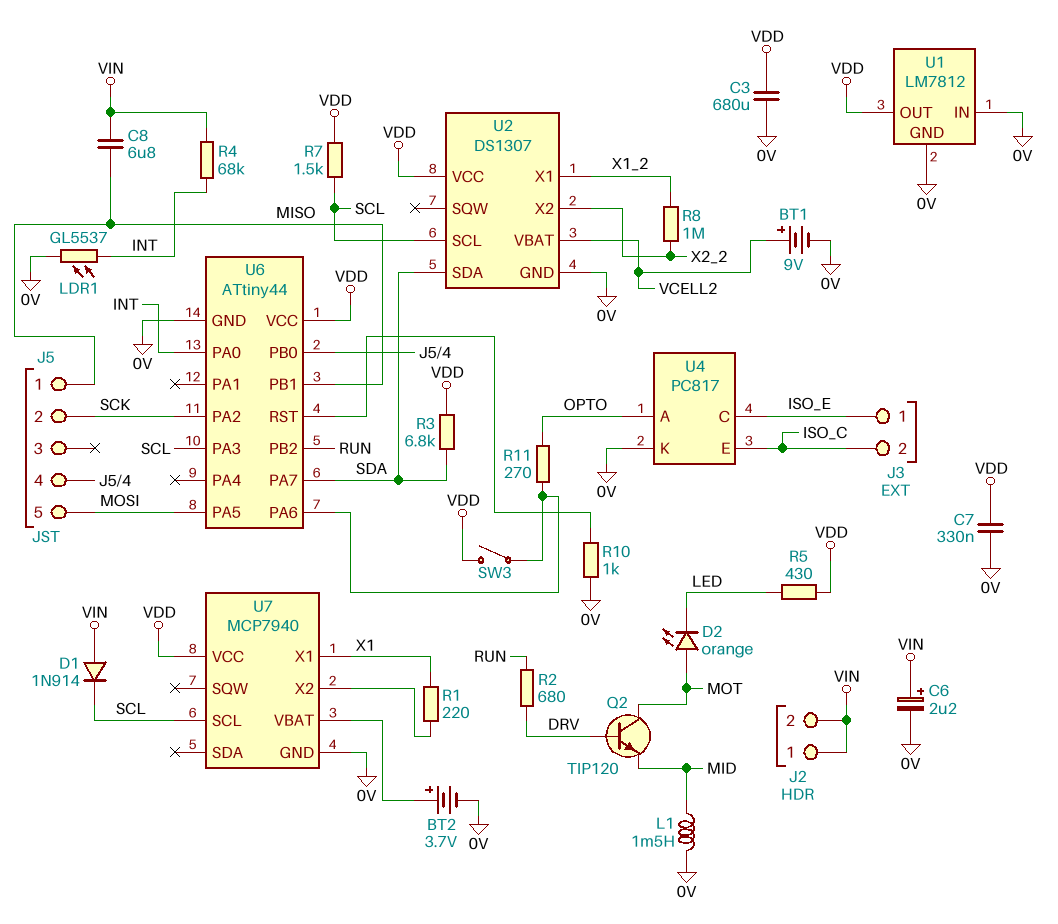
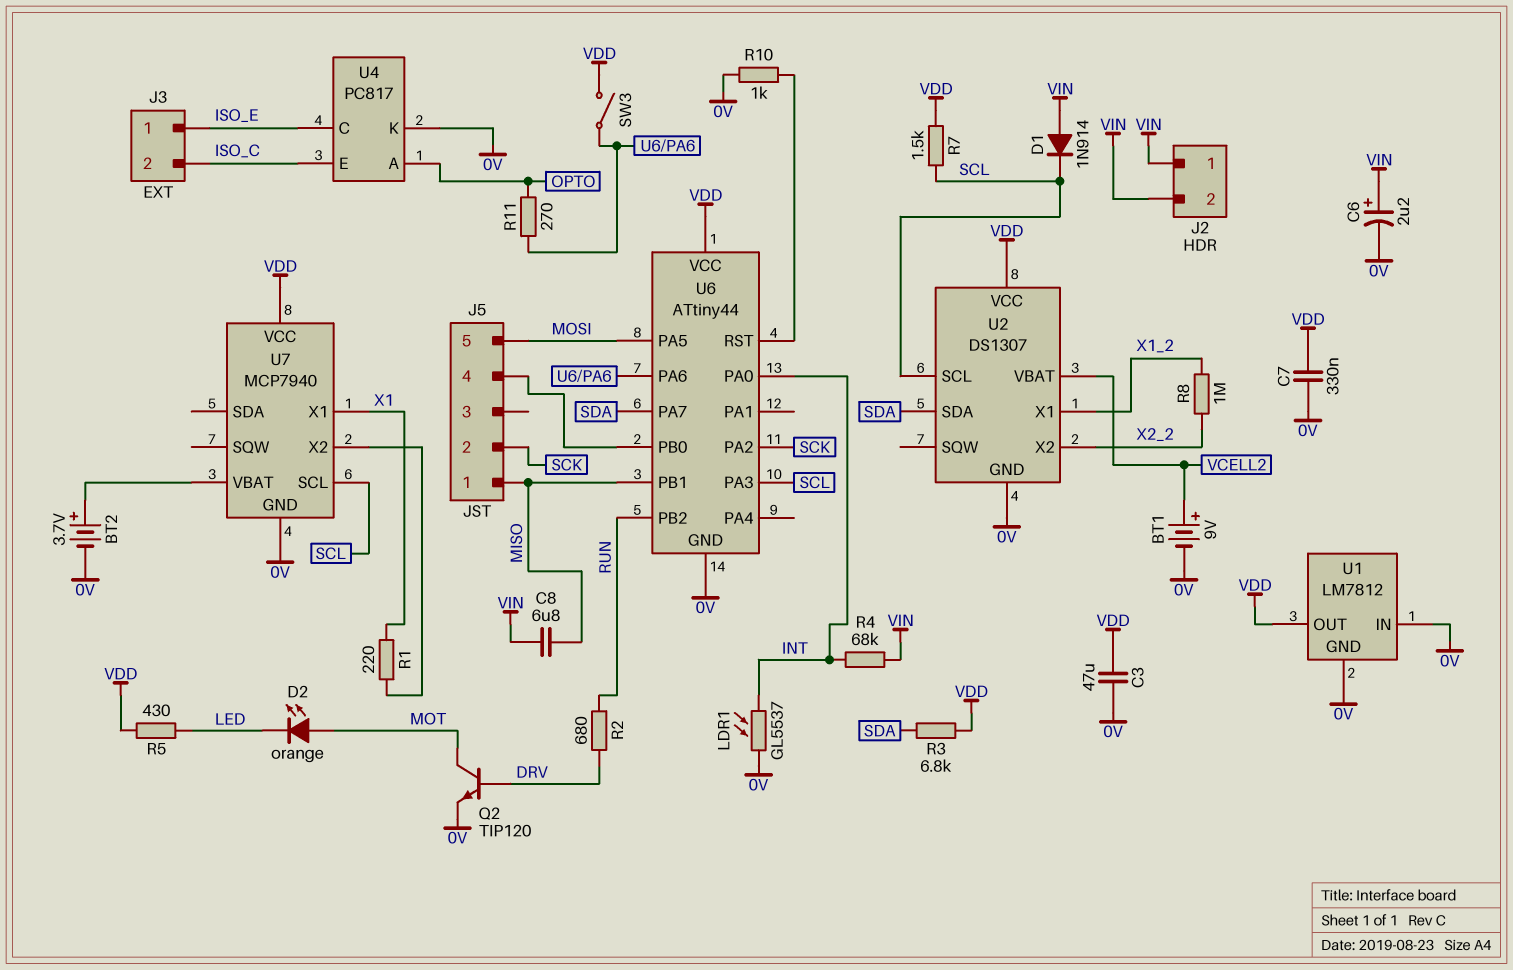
C3: 680uF (0V, VDD) -> 47uF (0V, VDD)
L1: 1.5mH (0V, MID) -> none
Q2: NPN TIP120 (B DRV, C MOT, E MID) -> NPN TIP120 (B DRV, C MOT, E 0V)

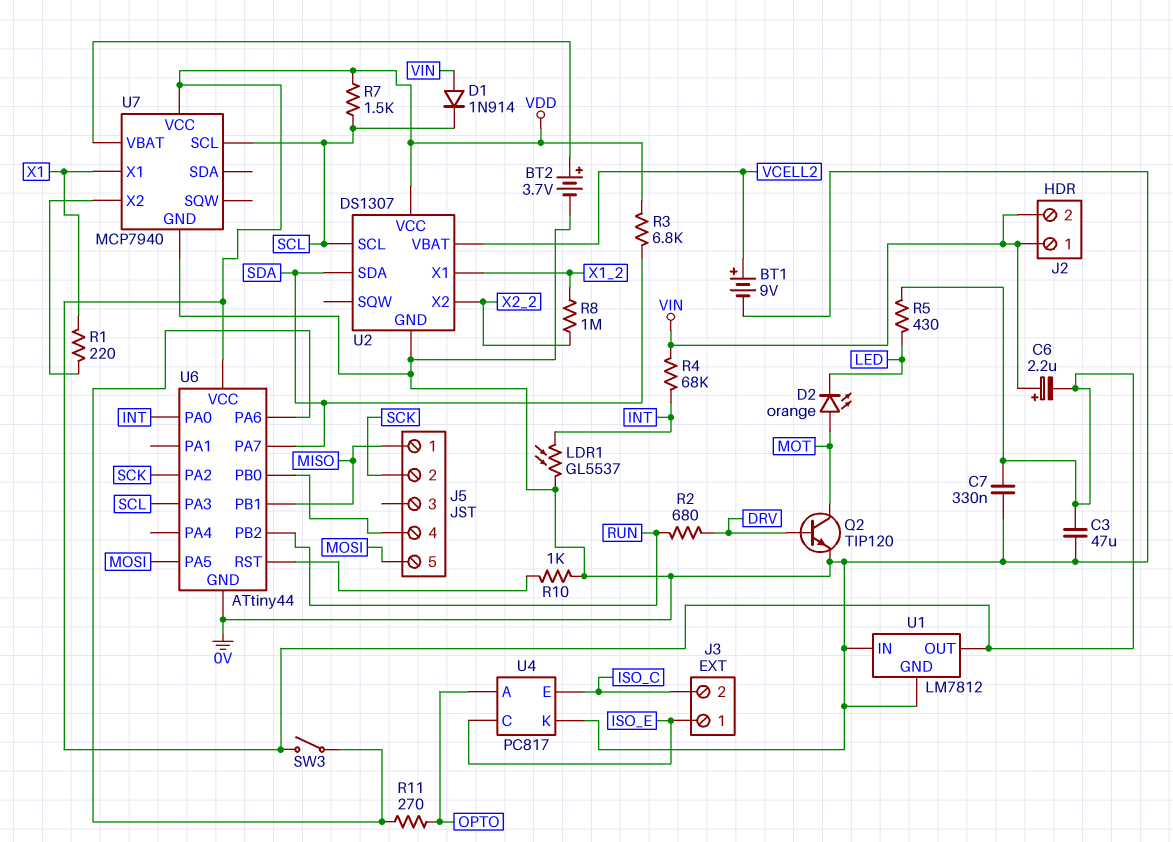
C6: 2.2uF (plus VIN, minus 0V) -> 2.2uF (plus VIN, minus VDD)
C8: 6.8uF (MISO, VIN) -> none

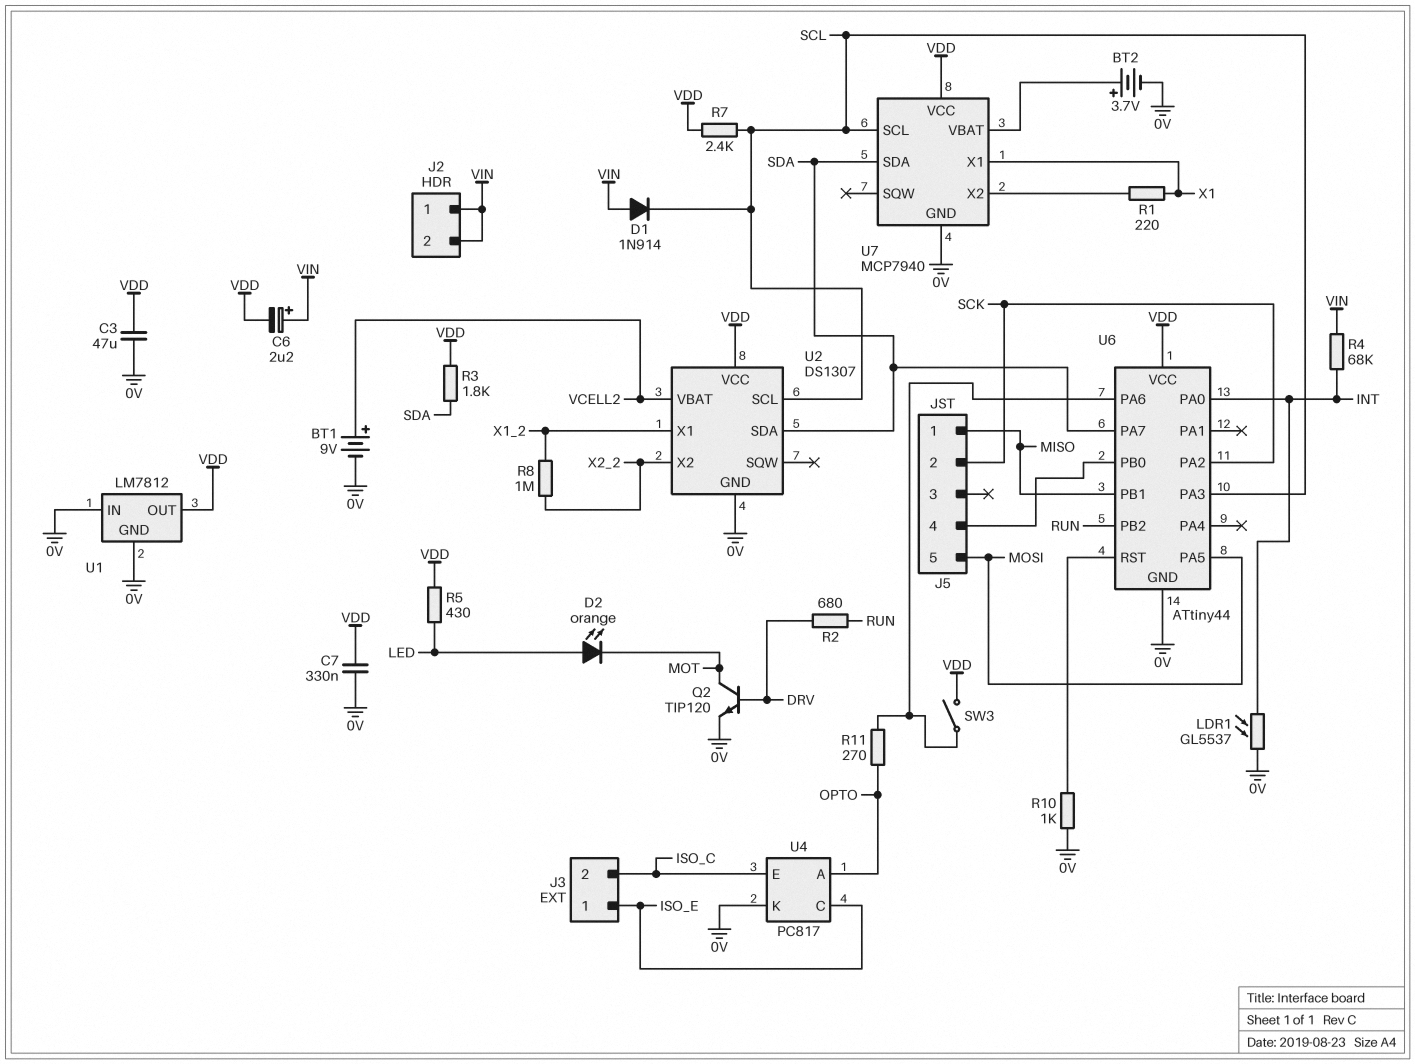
D2: LED orange (A MOT, K LED) -> LED orange (A LED, K MOT)
R3: 6.8k (SDA, VDD) -> 1.8k (SDA, VDD)
R7: 1.5k (SCL, VDD) -> 2.4k (SCL, VDD)
U7 pin SDA: none -> SDA

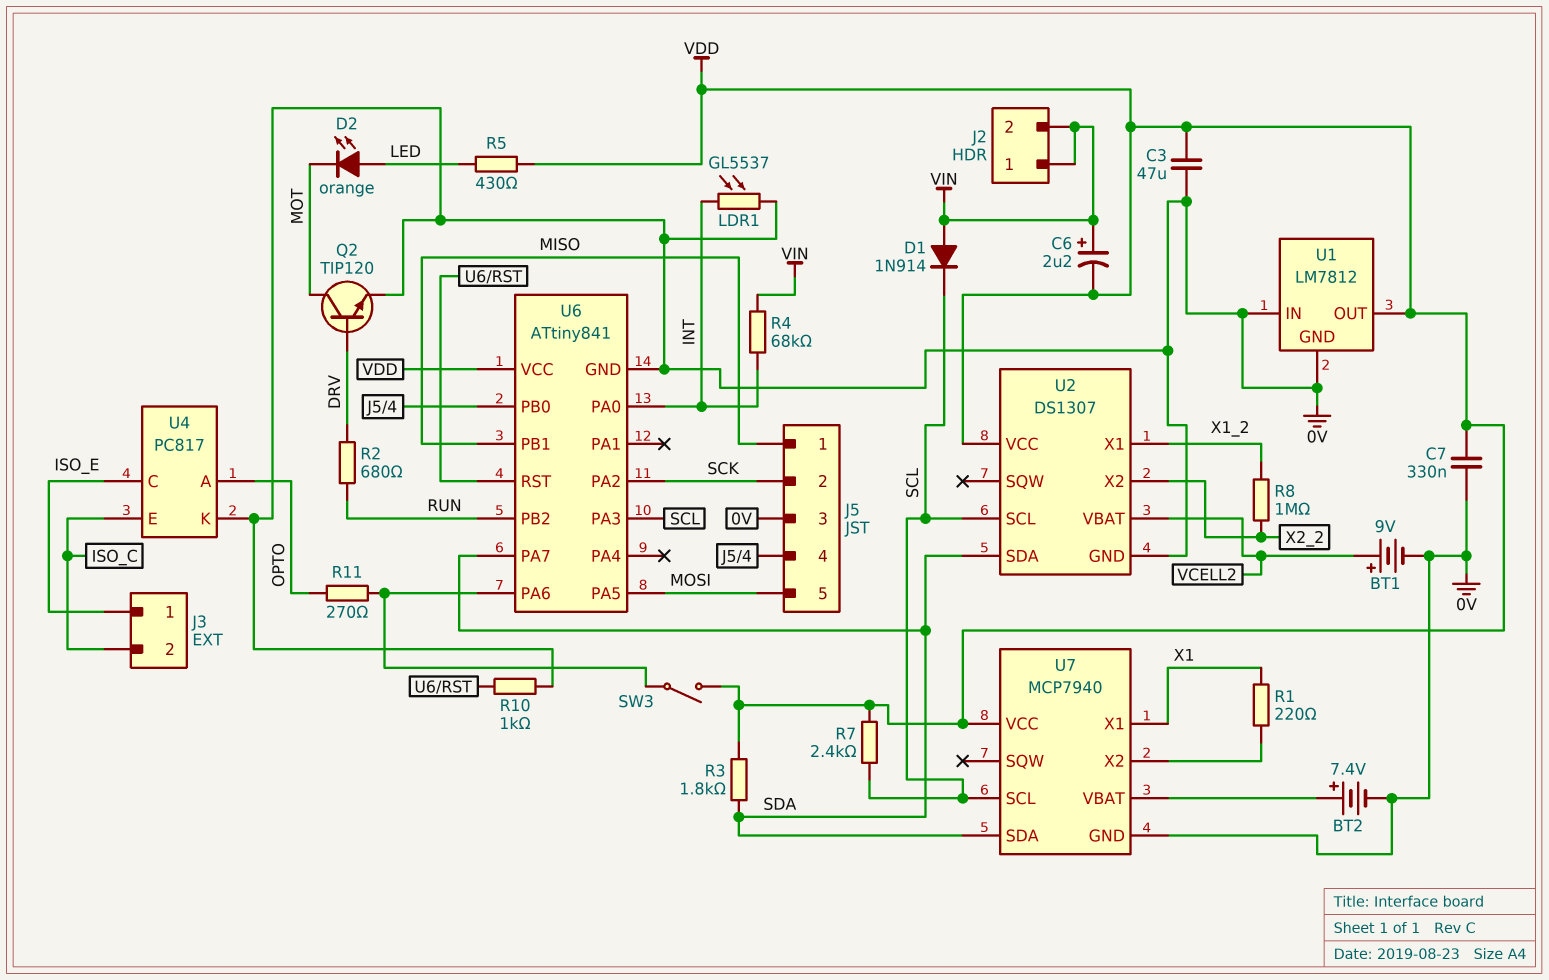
BT2: 3.7V (plus U7/VBAT, minus 0V) -> 7.4V (plus U7/VBAT, minus 0V)
J5 pin 3: none -> 0V
U6: ATtiny44 -> ATtiny841

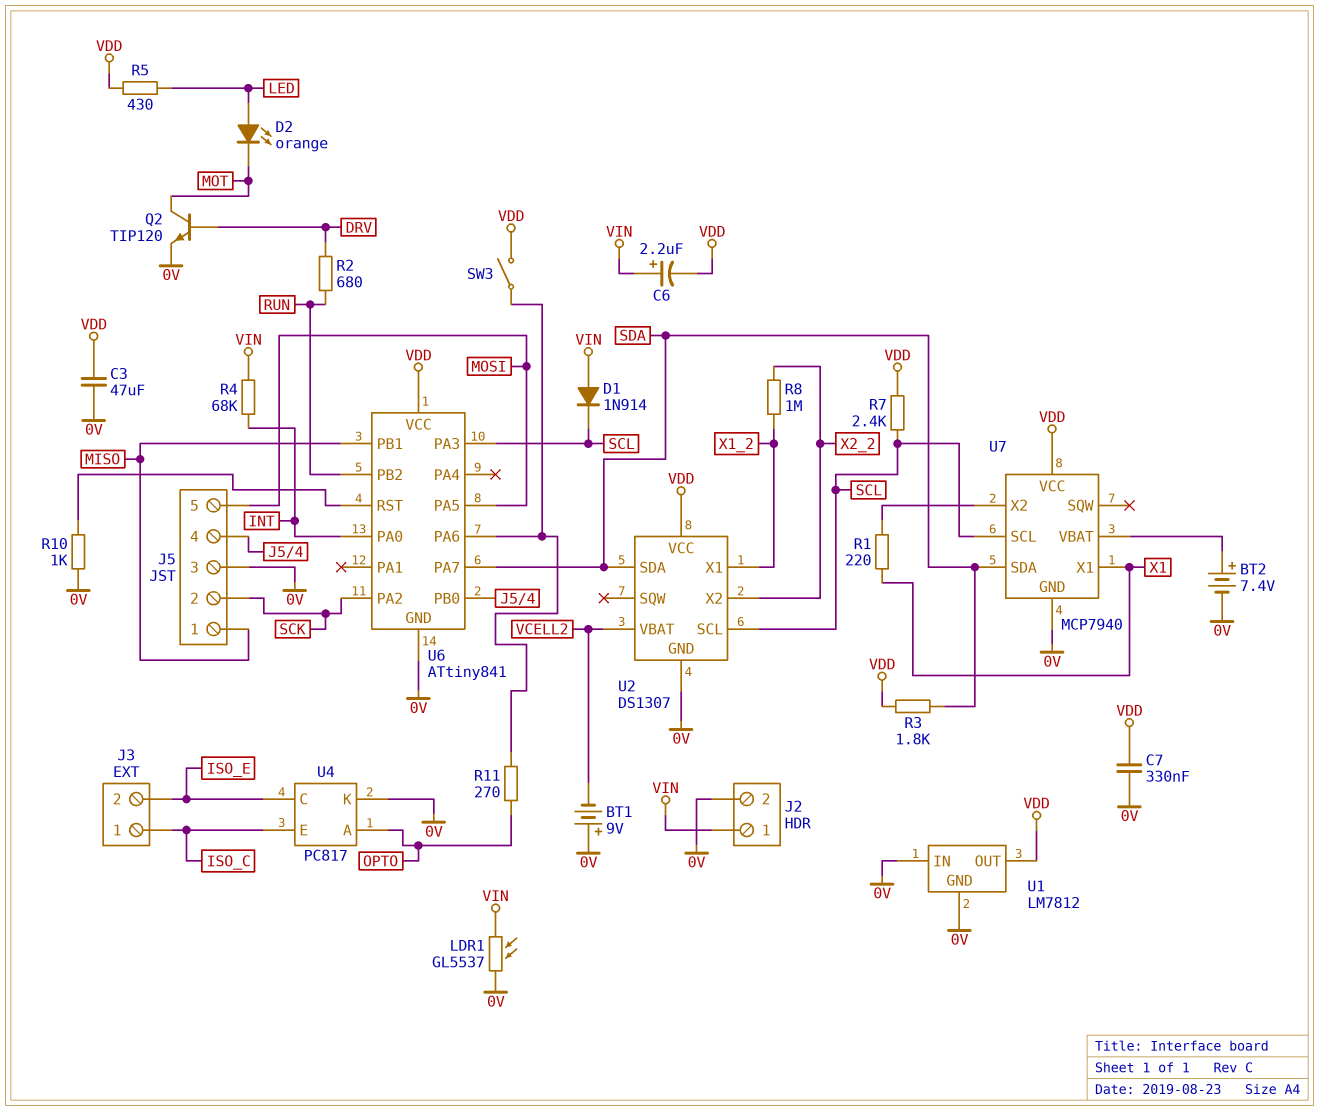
BT1: 9V (plus VCELL2, minus 0V) -> 9V (plus 0V, minus VCELL2)
J2 pin 2: VIN -> 0V
J3 pin 1: ISO_E -> ISO_C
J3 pin 2: ISO_C -> ISO_E
LDR1: GL5537 (0V, INT) -> GL5537 (0V, VIN)

